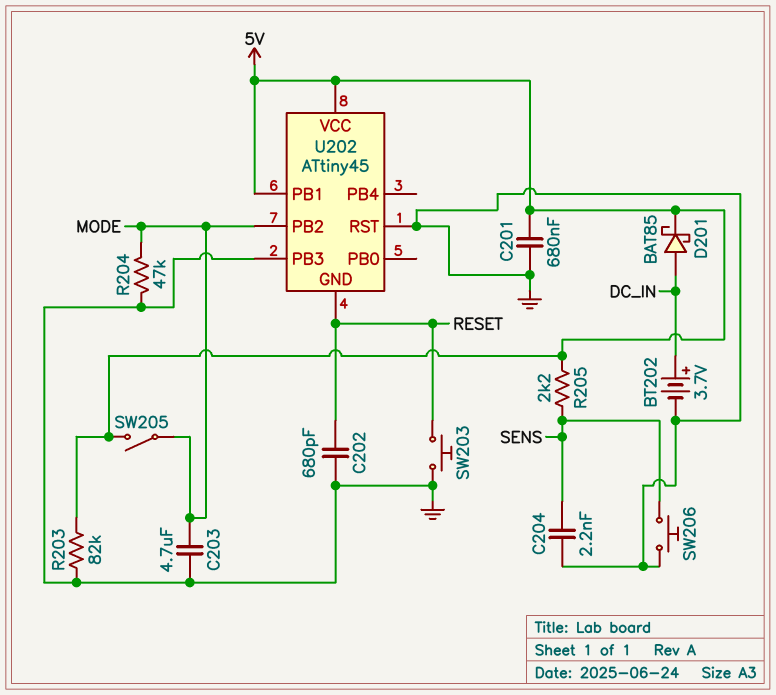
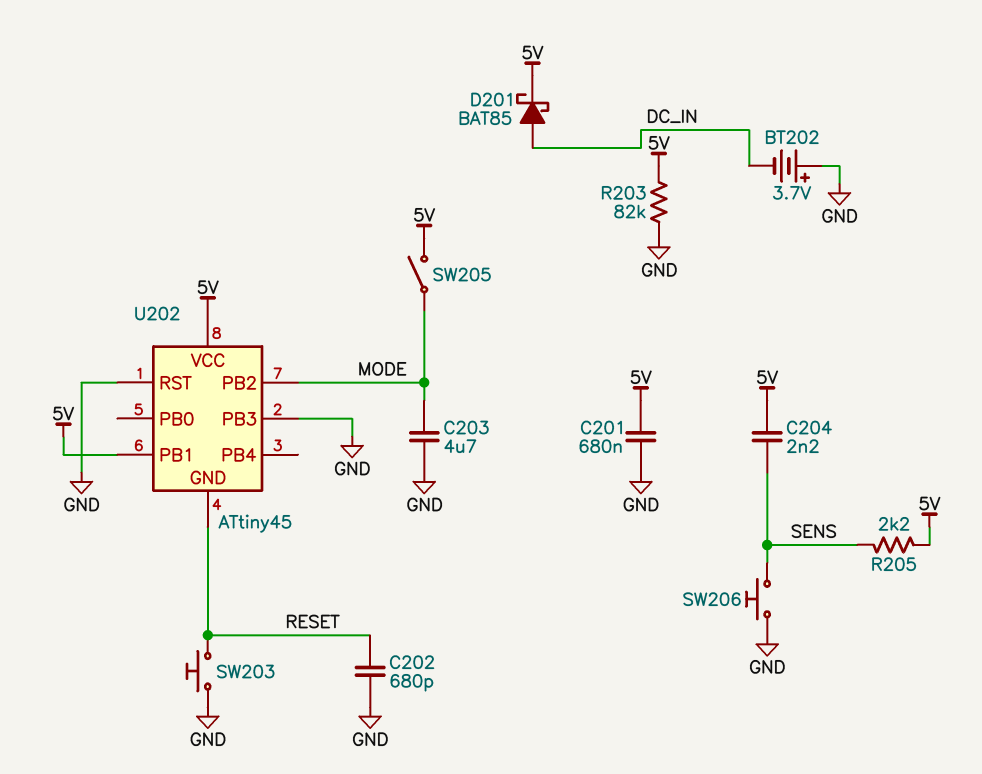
BT202: 3.7V (plus DC_IN, minus GND) -> 3.7V (plus GND, minus DC_IN)
C204: 2.2nF (GND, SENS) -> 2.2nF (5V, SENS)
R204: 47k (GND, MODE) -> none

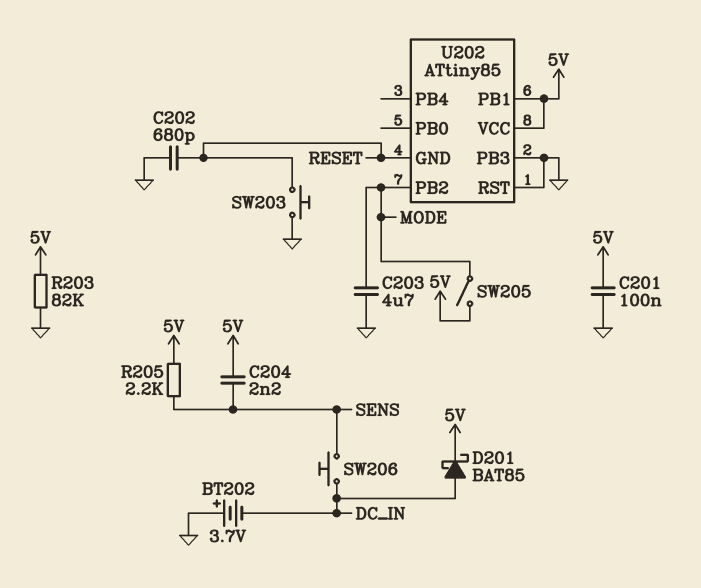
C201: 680nF (5V, GND) -> 100nF (5V, GND)
SW206: button (GND, SENS) -> button (DC_IN, SENS)
U202: ATtiny45 -> ATtiny85

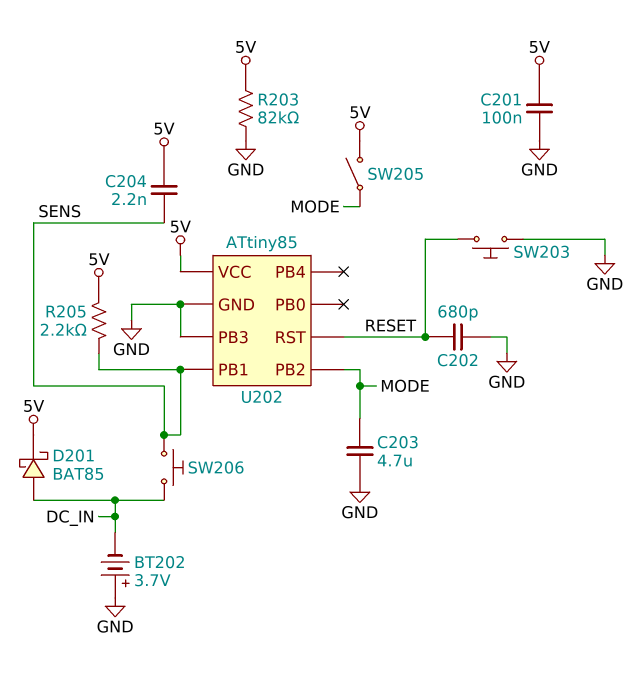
U202 pin GND: RESET -> GND
U202 pin PB1: 5V -> SENS
U202 pin RST: GND -> RESET

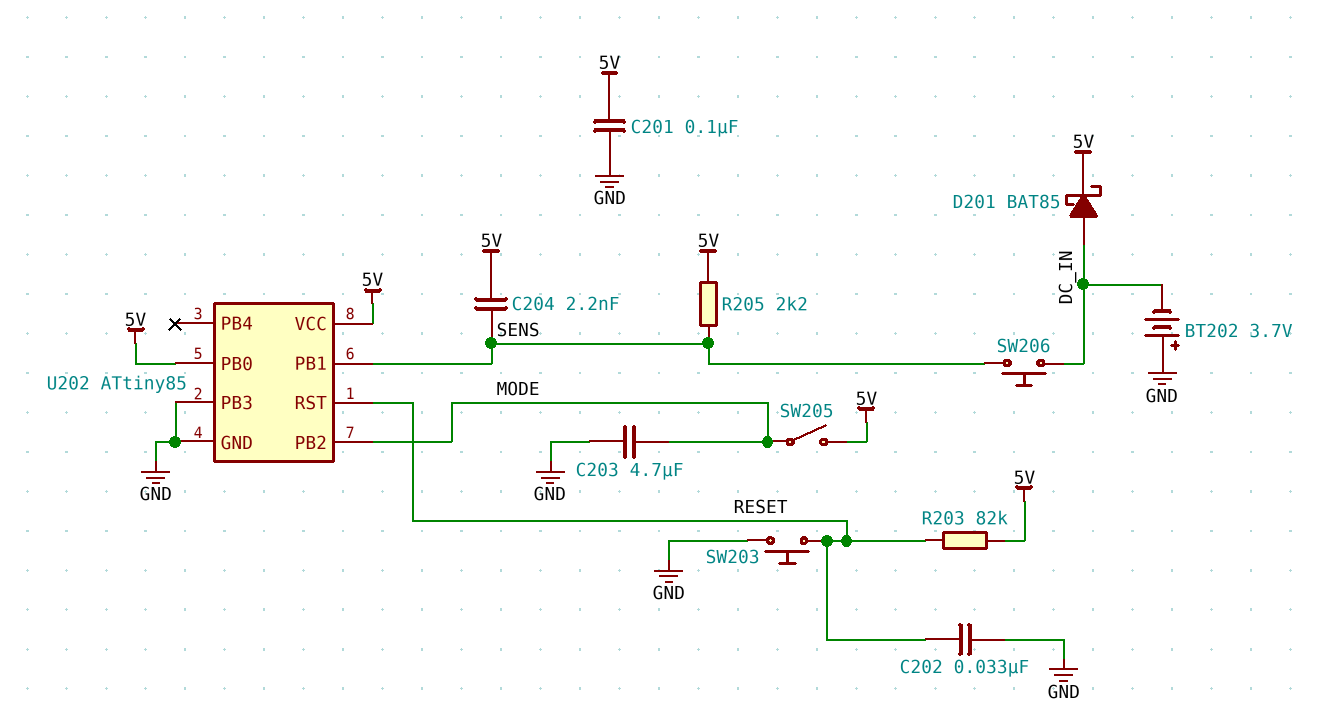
C202: 680pF (GND, RESET) -> 33nF (GND, RESET)
R203: 82k (5V, GND) -> 82k (5V, RESET)
U202 pin PB0: none -> 5V

